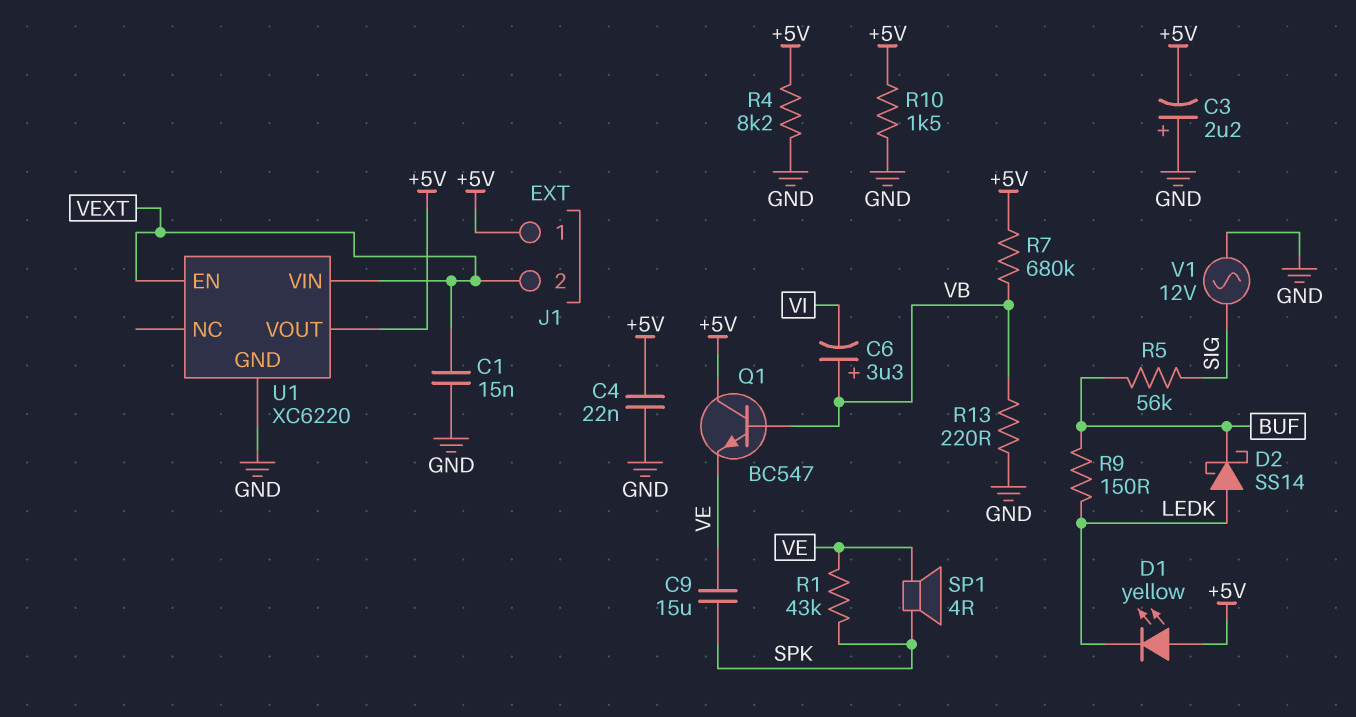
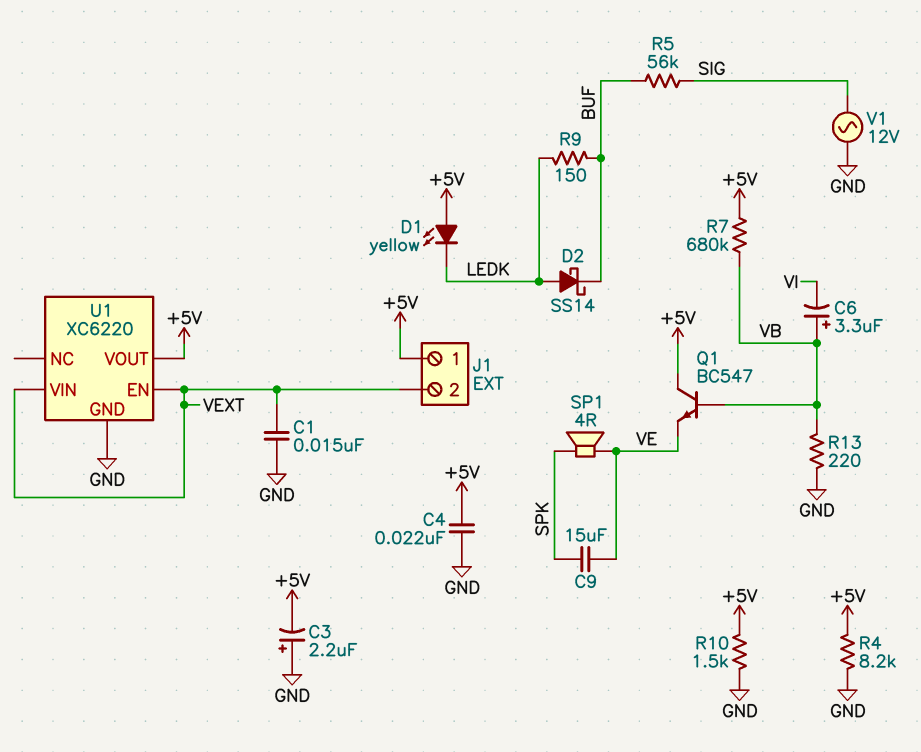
R1: 43k (SPK, VE) -> none

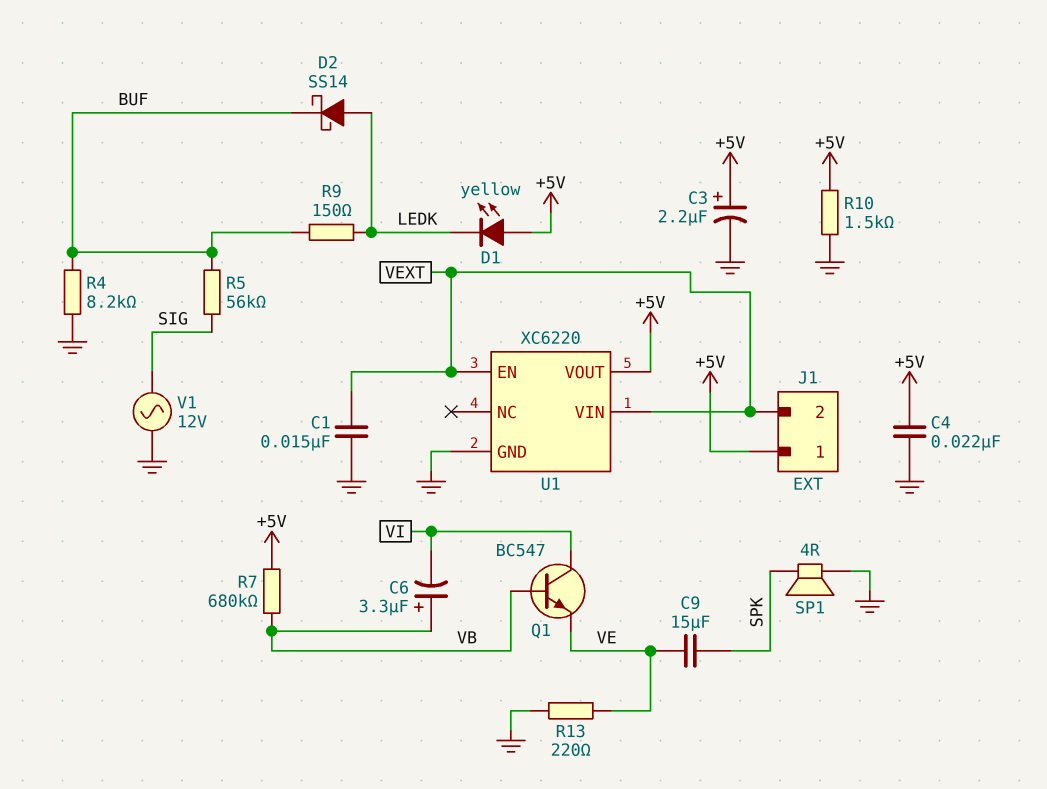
C3: 2.2uF (plus GND, minus +5V) -> 2.2uF (plus +5V, minus GND)
Q1: NPN BC547 (B VB, C +5V, E VE) -> NPN BC547 (B VB, C VI, E VE)
R4: 8.2k (+5V, GND) -> 8.2k (BUF, GND)
R13: 220 (GND, VB) -> 220 (GND, VE)
SP1: speaker 4R (SPK, VE) -> speaker 4R (GND, SPK)

